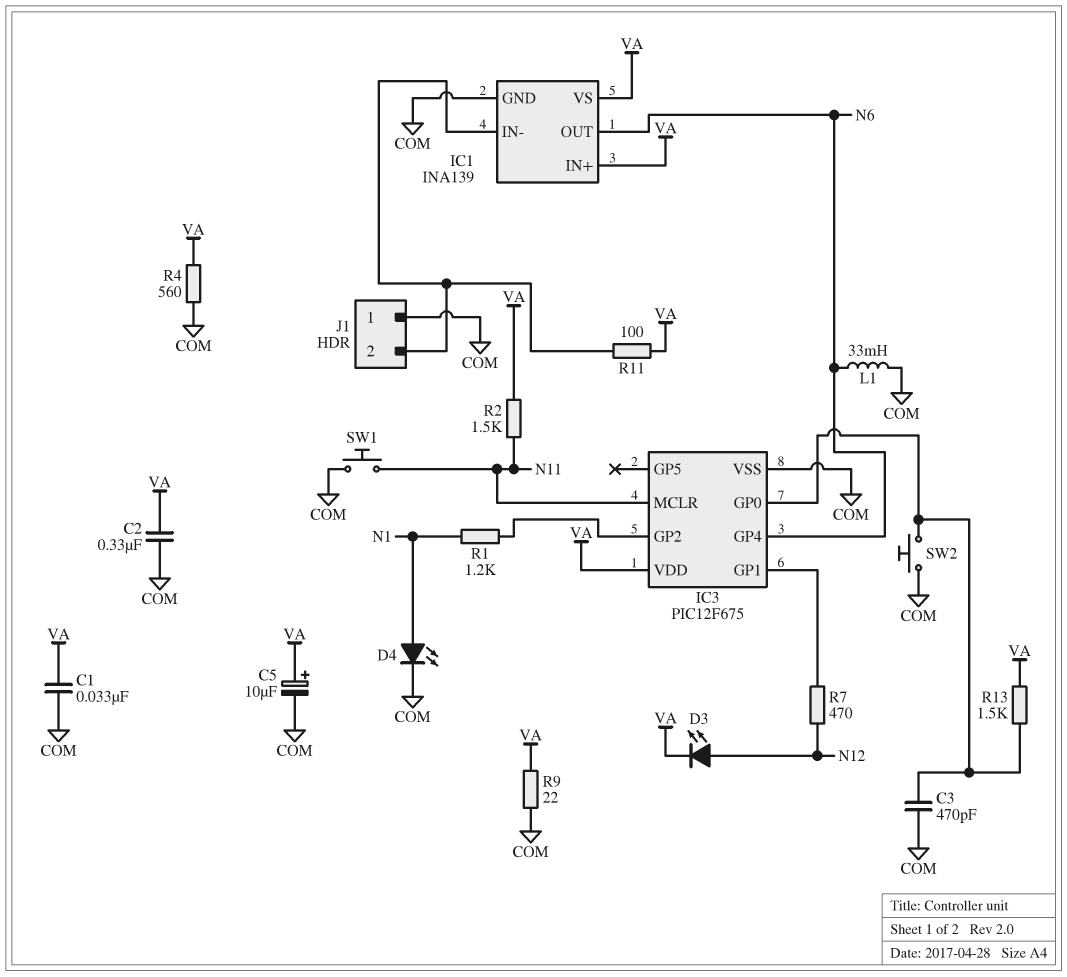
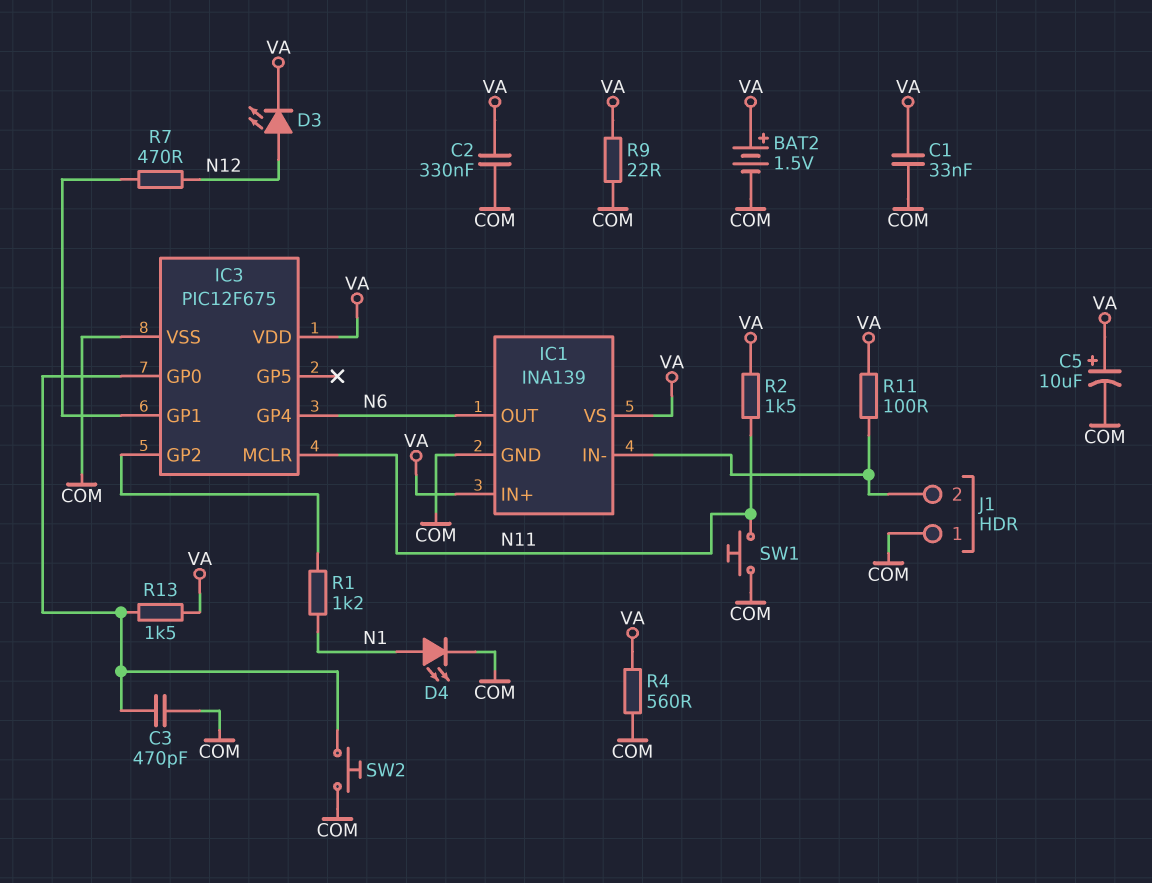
BAT2: none -> 1.5V (plus VA, minus COM)
L1: 33mH (COM, N6) -> none

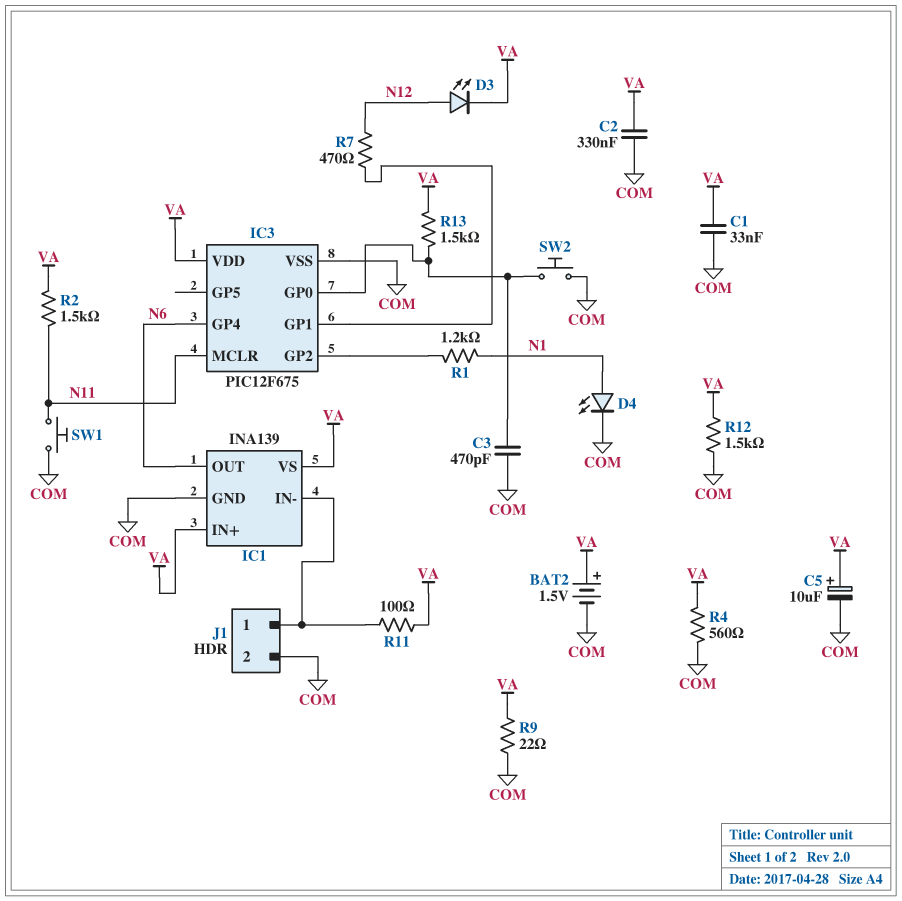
J1 pin 1: COM -> IC1/IN-
J1 pin 2: IC1/IN- -> COM
R12: none -> 1.5k (COM, VA)

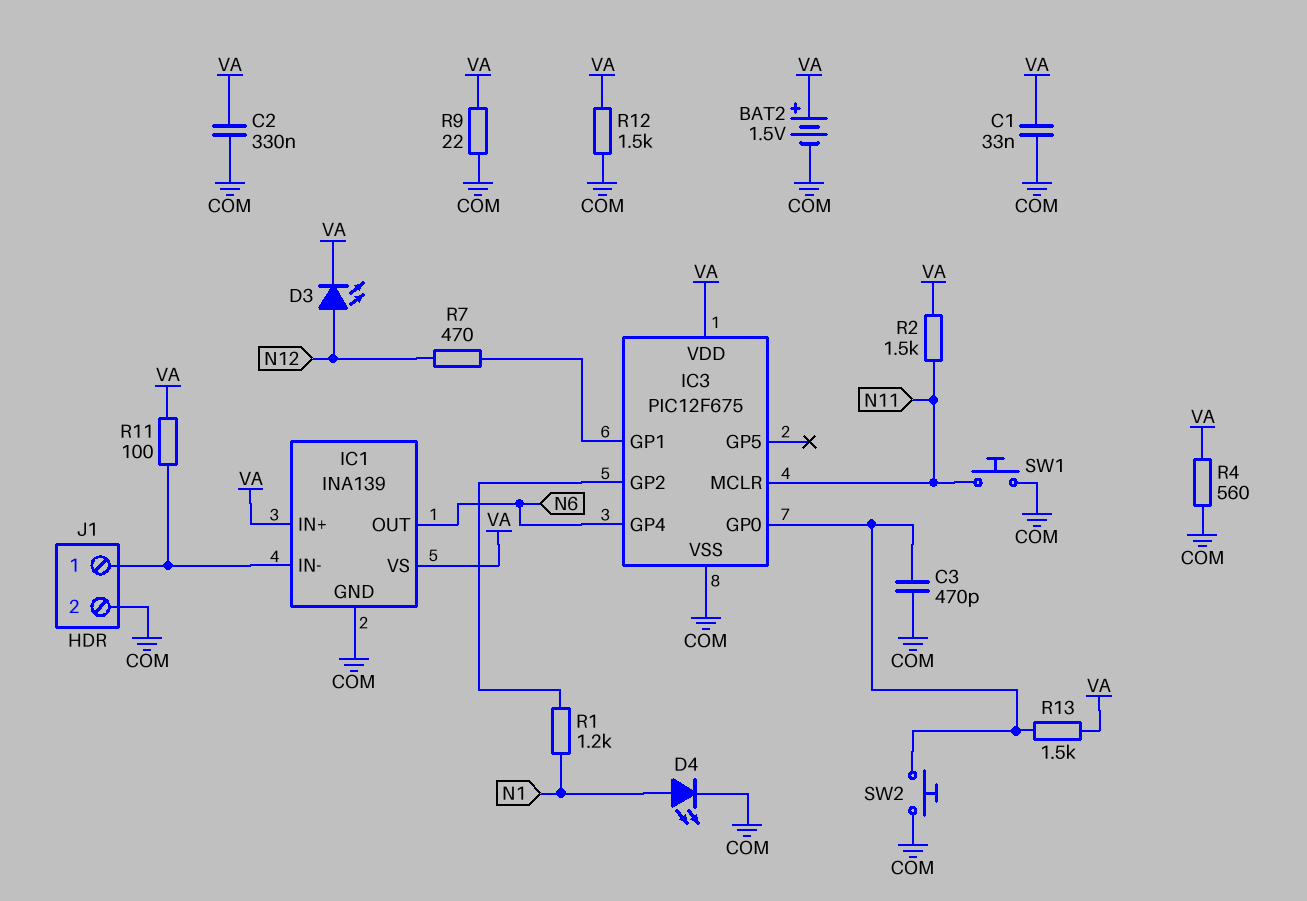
C5: 10uF (plus VA, minus COM) -> none

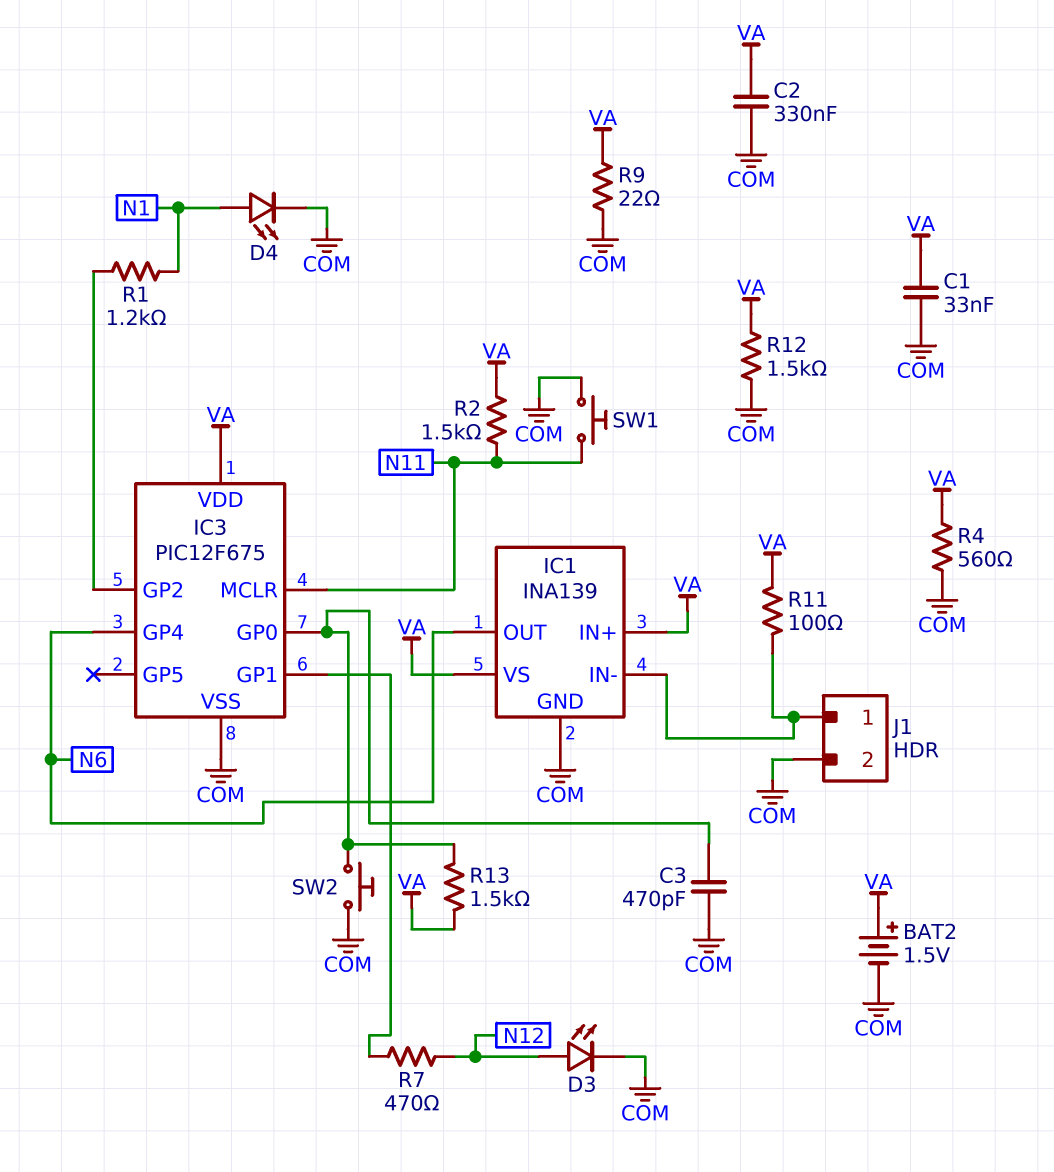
D3: LED (A N12, K VA) -> LED (A N12, K COM)

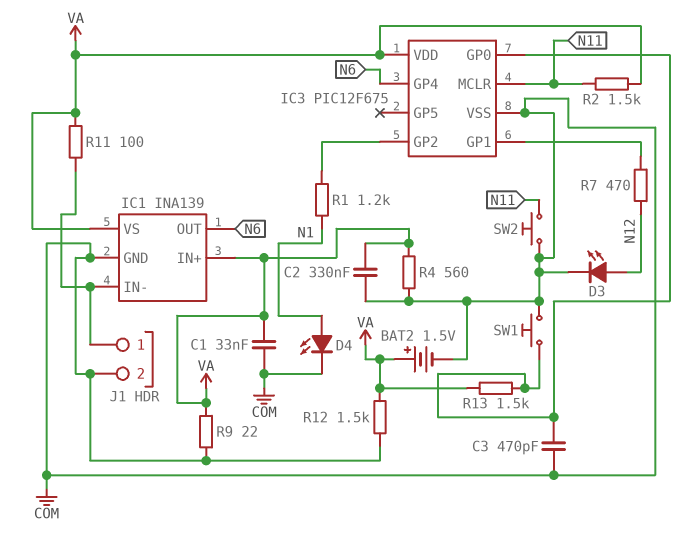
SW1: button (COM, N11) -> button (COM, IC3/GP0)
SW2: button (COM, IC3/GP0) -> button (COM, N11)

